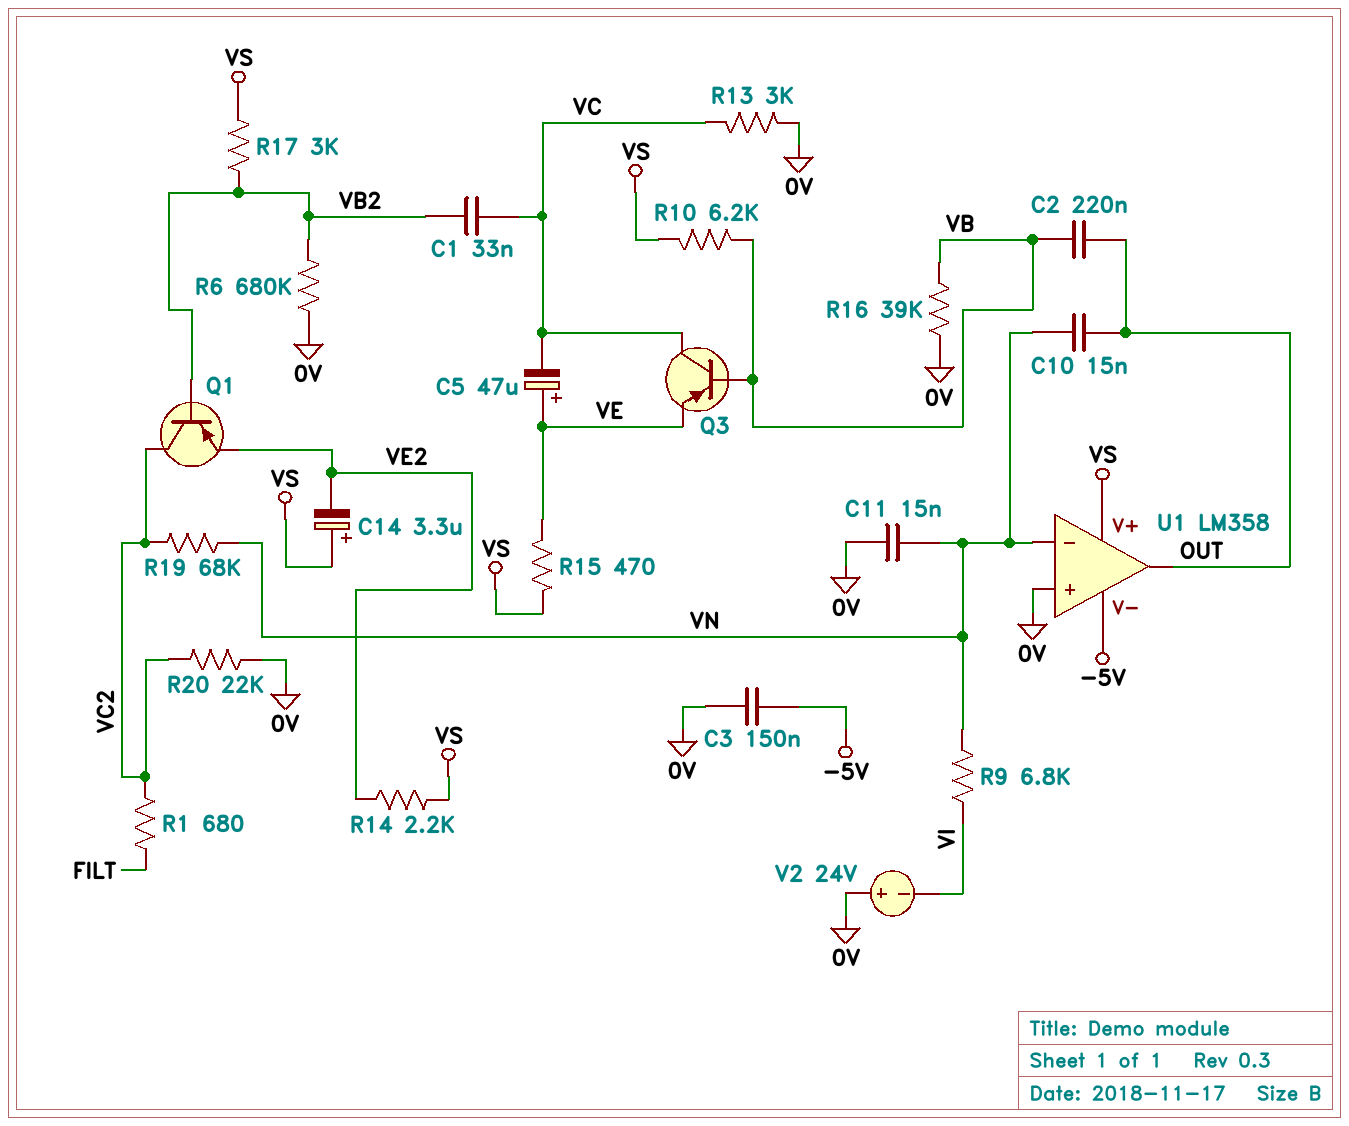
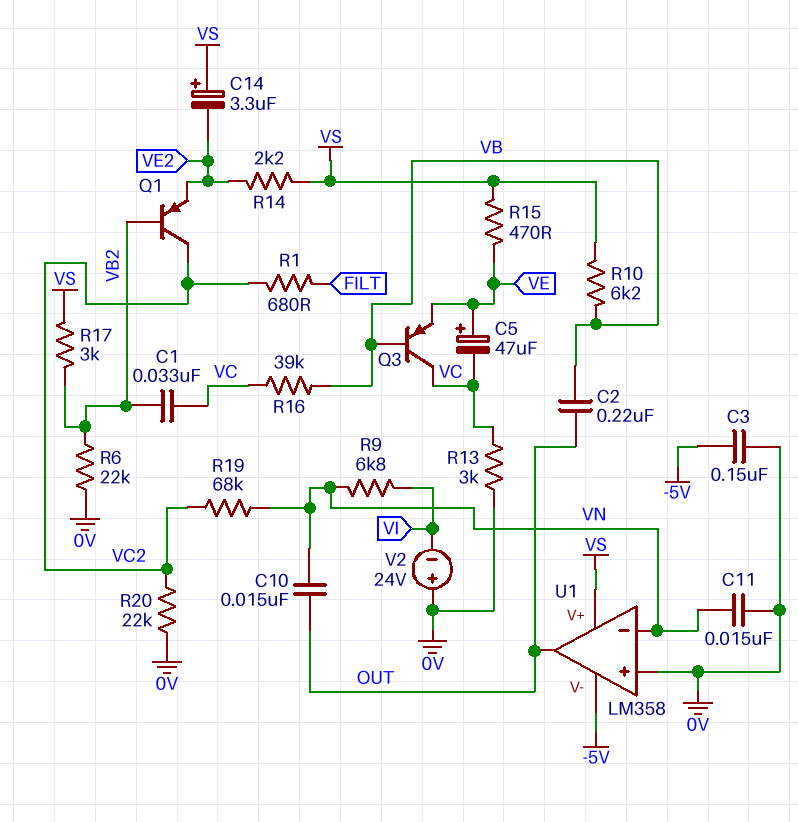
R6: 680k (0V, VB2) -> 22k (0V, VB2)
R16: 39k (0V, VB) -> 39k (VB, VC)

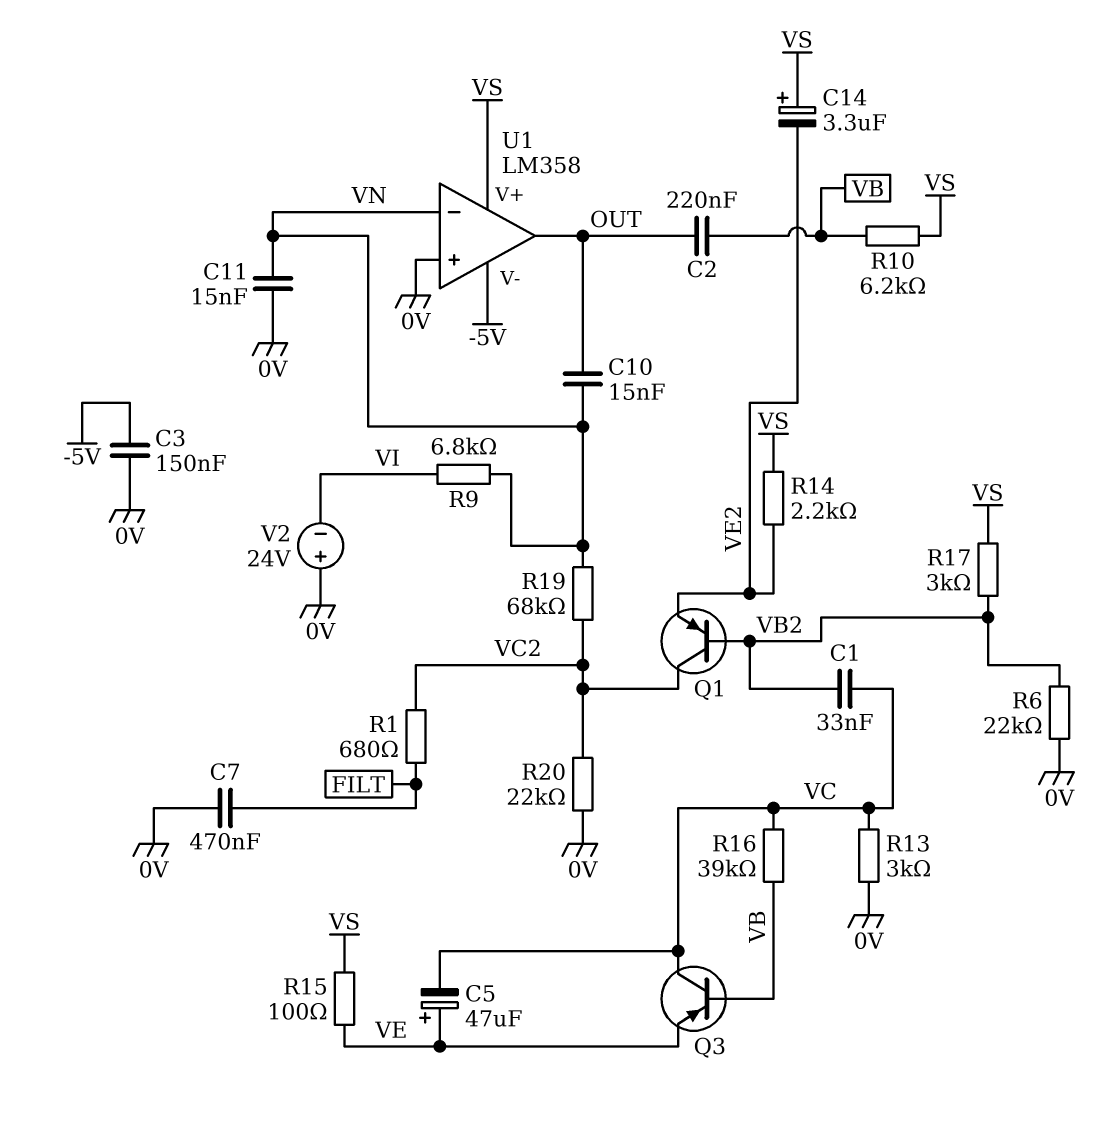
C7: none -> 470nF (0V, FILT)
R15: 470 (VE, VS) -> 100 (VE, VS)

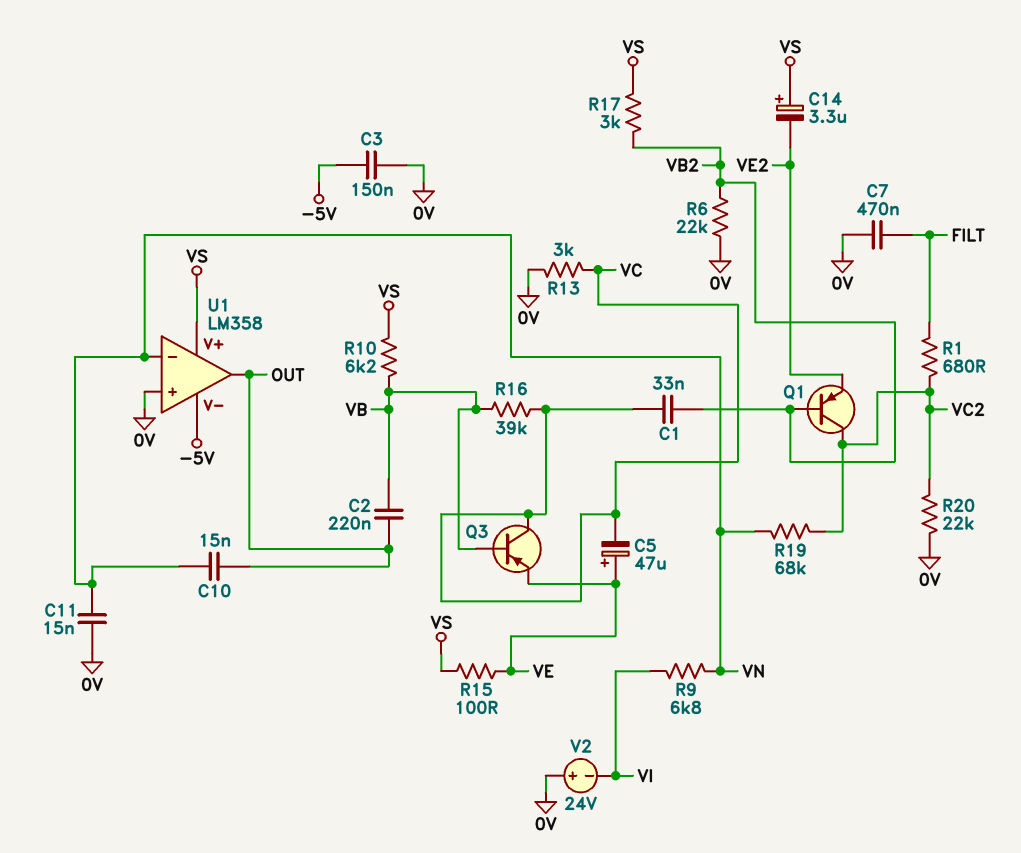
R14: 2.2k (VE2, VS) -> none

